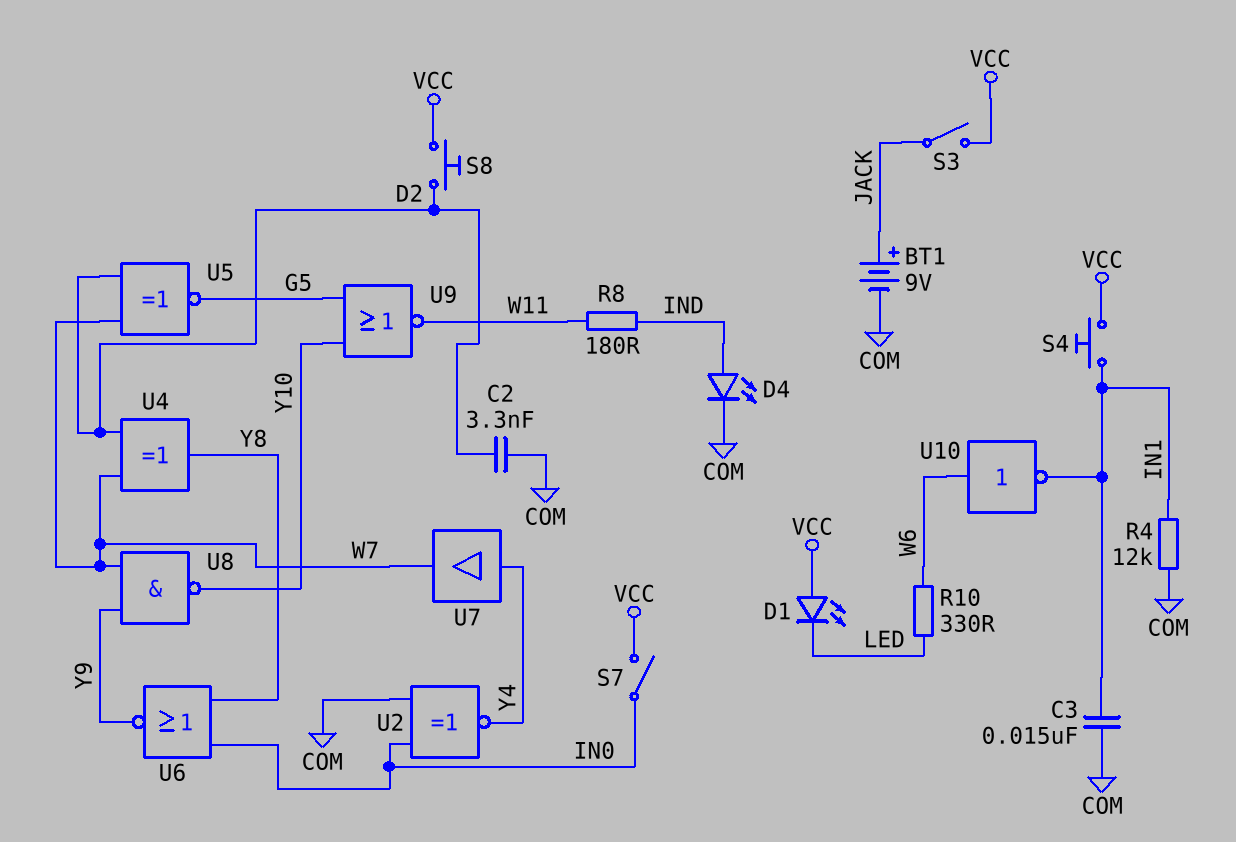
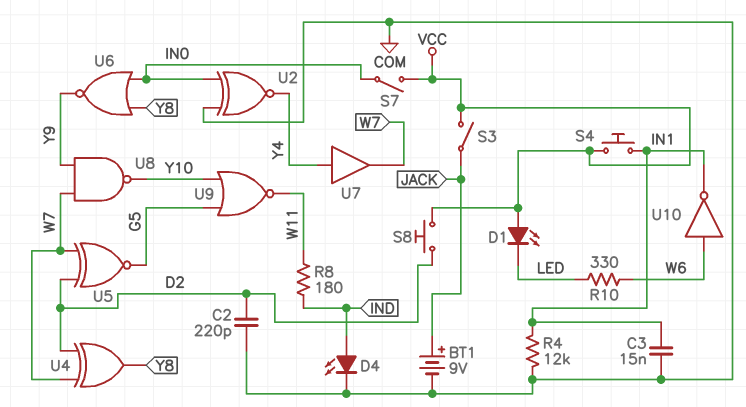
C2: 3.3nF (COM, D2) -> 220pF (COM, D2)

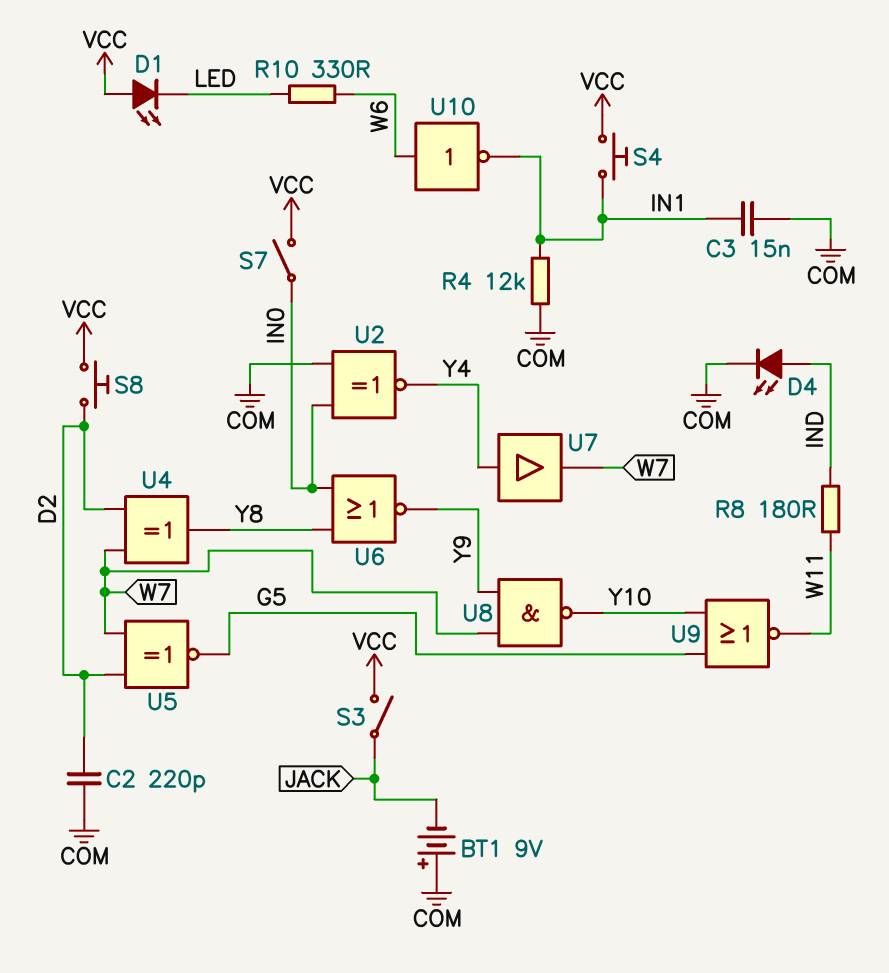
BT1: 9V (plus JACK, minus COM) -> 9V (plus COM, minus JACK)

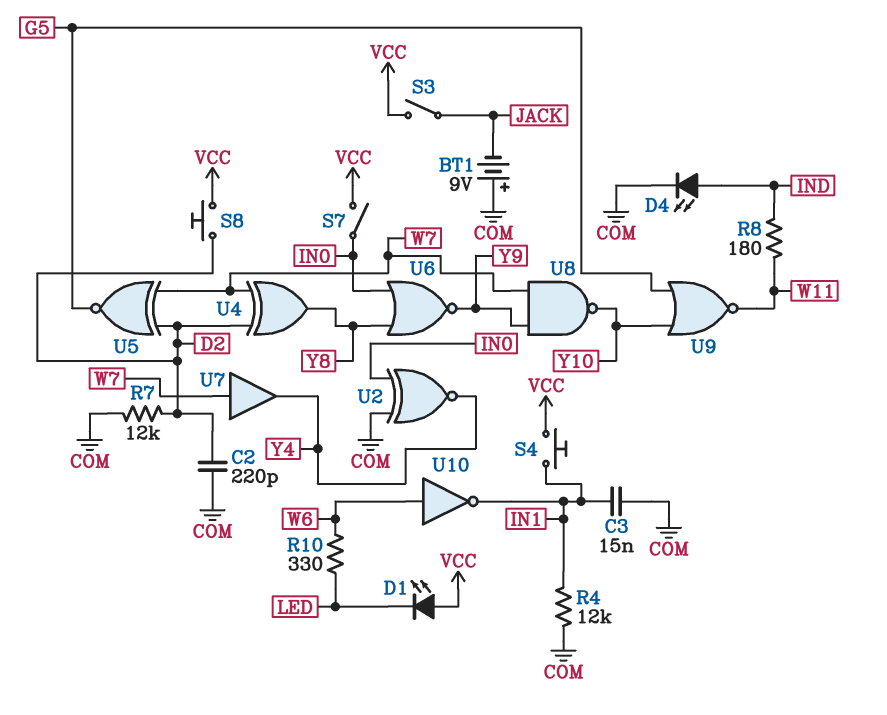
R7: none -> 12k (COM, D2)
U7: buffer (in Y4, out W7) -> buffer (in W7, out Y4)

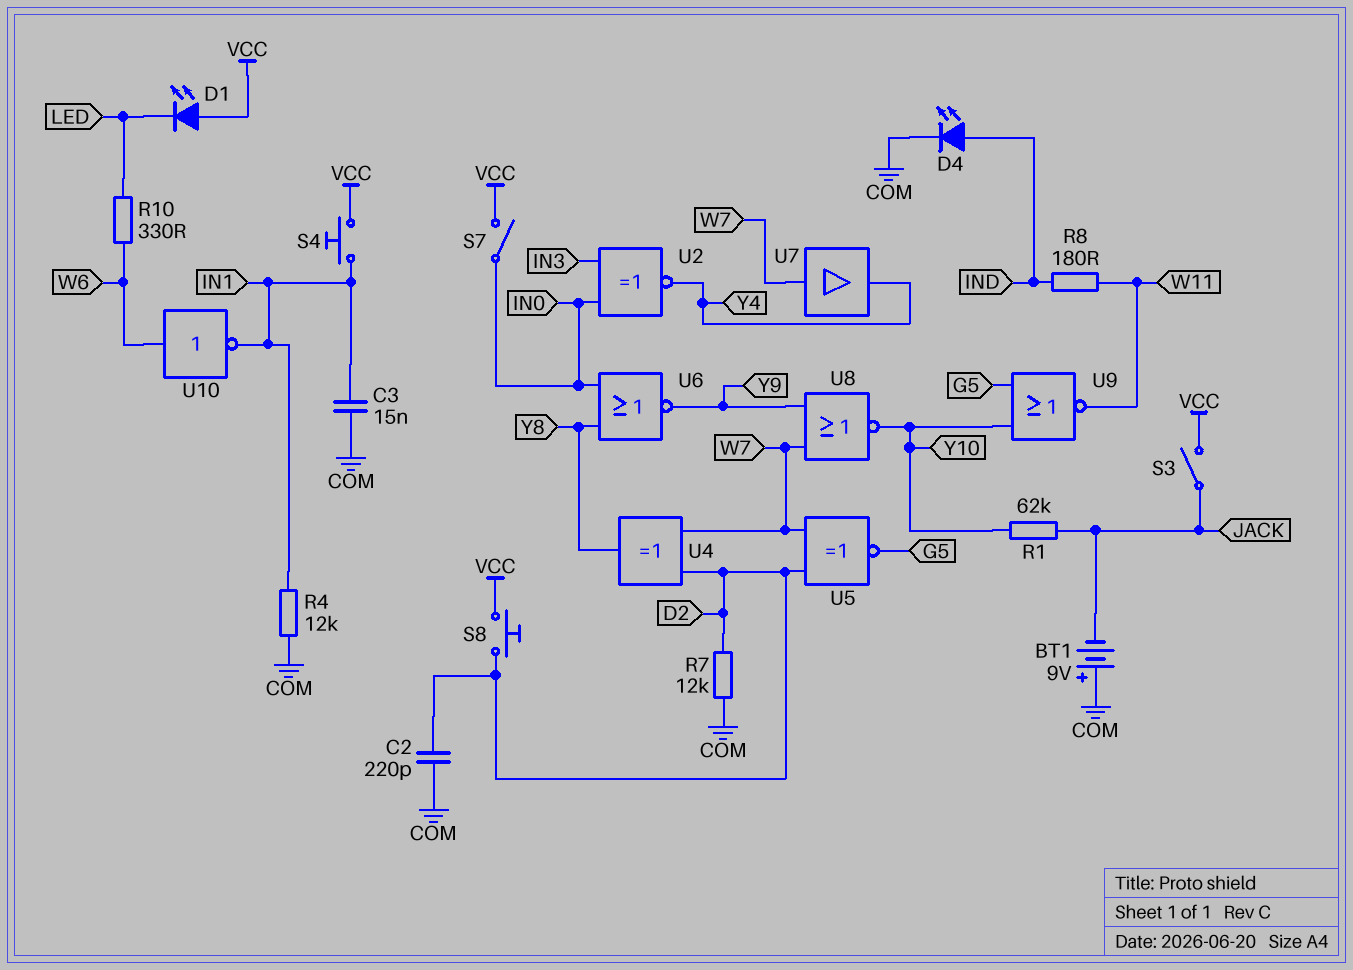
R1: none -> 62k (JACK, Y10)
U2: XNOR (in COM, in IN0, out Y4) -> XNOR (in IN0, in IN3, out Y4)
U8: NAND (in W7, in Y9, out Y10) -> NOR (in W7, in Y9, out Y10)

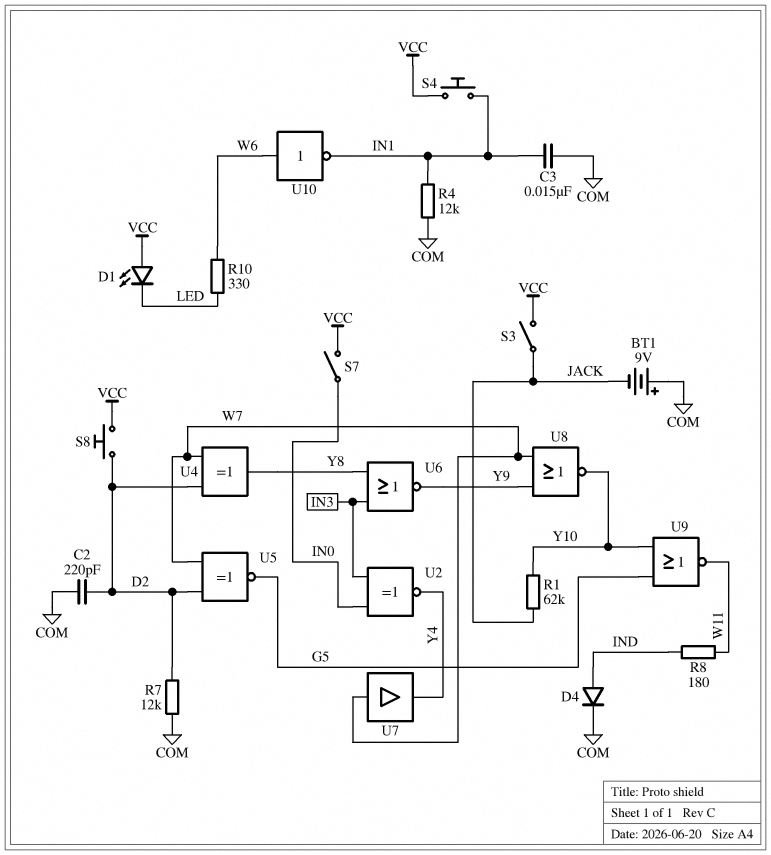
D4: LED (A IND, K COM) -> diode (A IND, K COM)
U6: NOR (in IN0, in Y8, out Y9) -> NOR (in IN3, in Y8, out Y9)

